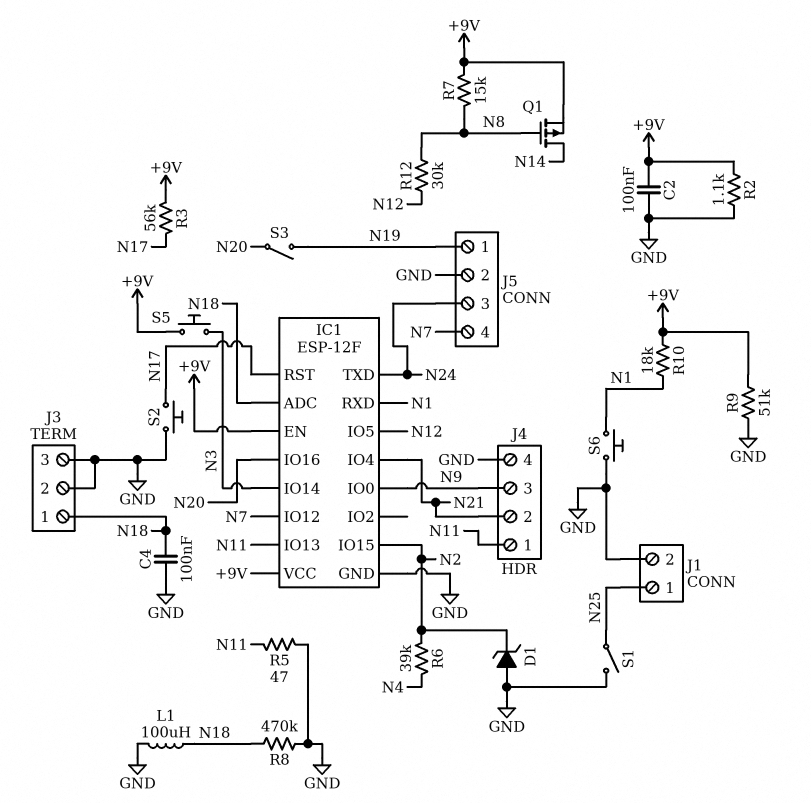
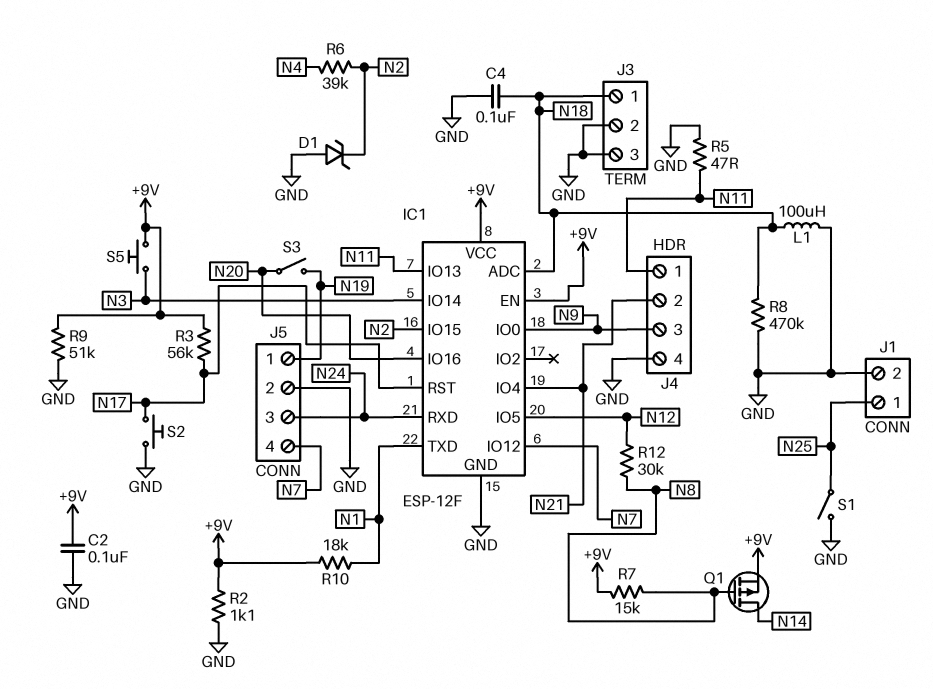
IC1 pin RXD: N1 -> N24
IC1 pin TXD: N24 -> N1
S6: button (GND, N1) -> none

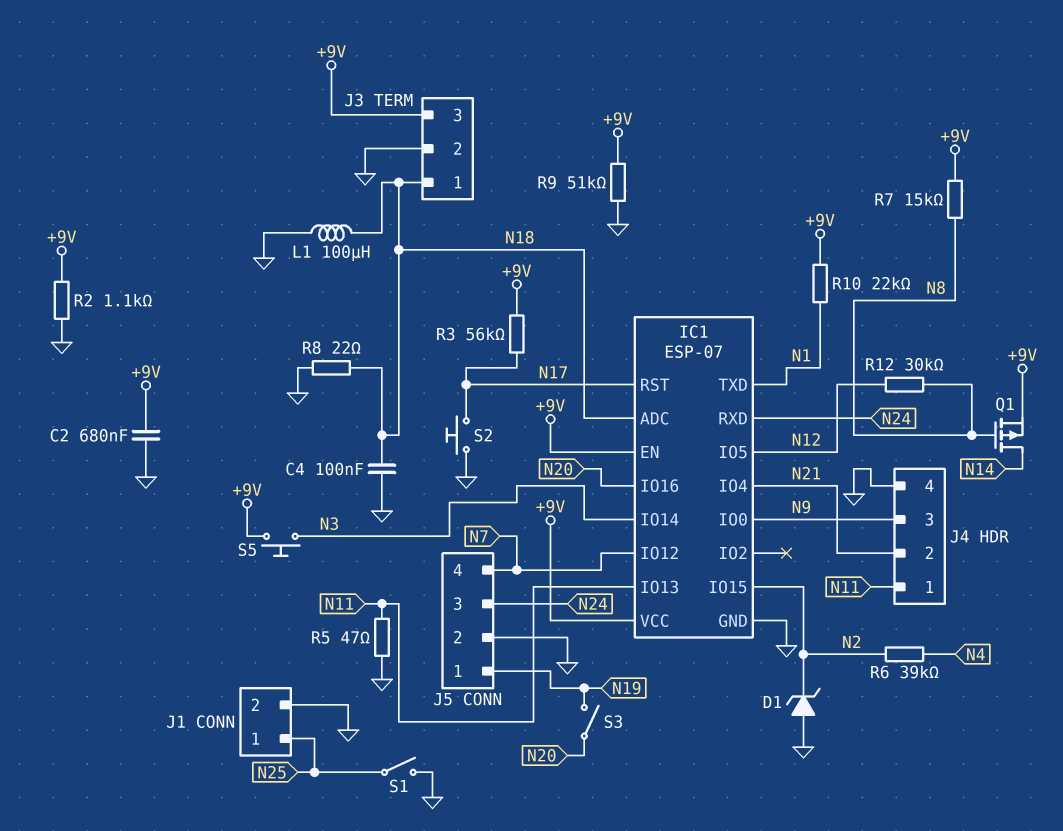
C2: 100nF (+9V, GND) -> 680nF (+9V, GND)
IC1: ESP-12F -> ESP-07
J3 pin 3: GND -> +9V
R8: 470k (GND, N18) -> 22 (GND, N18)
R10: 18k (+9V, N1) -> 22k (+9V, N1)

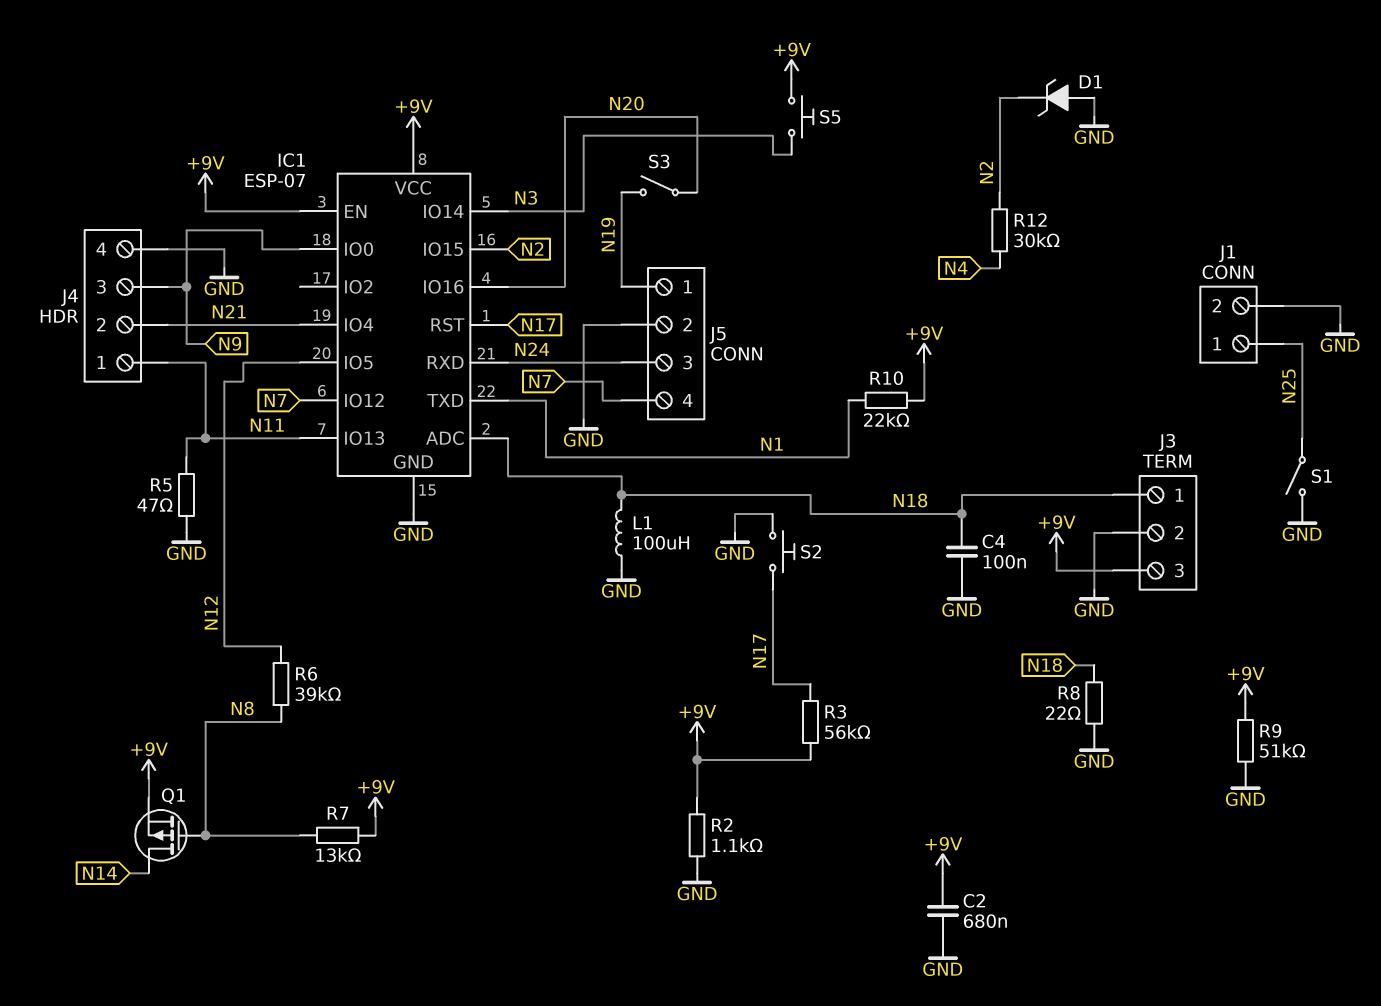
R6: 39k (N2, N4) -> 39k (N8, N12)
R7: 15k (+9V, N8) -> 13k (+9V, N8)
R12: 30k (N8, N12) -> 30k (N2, N4)

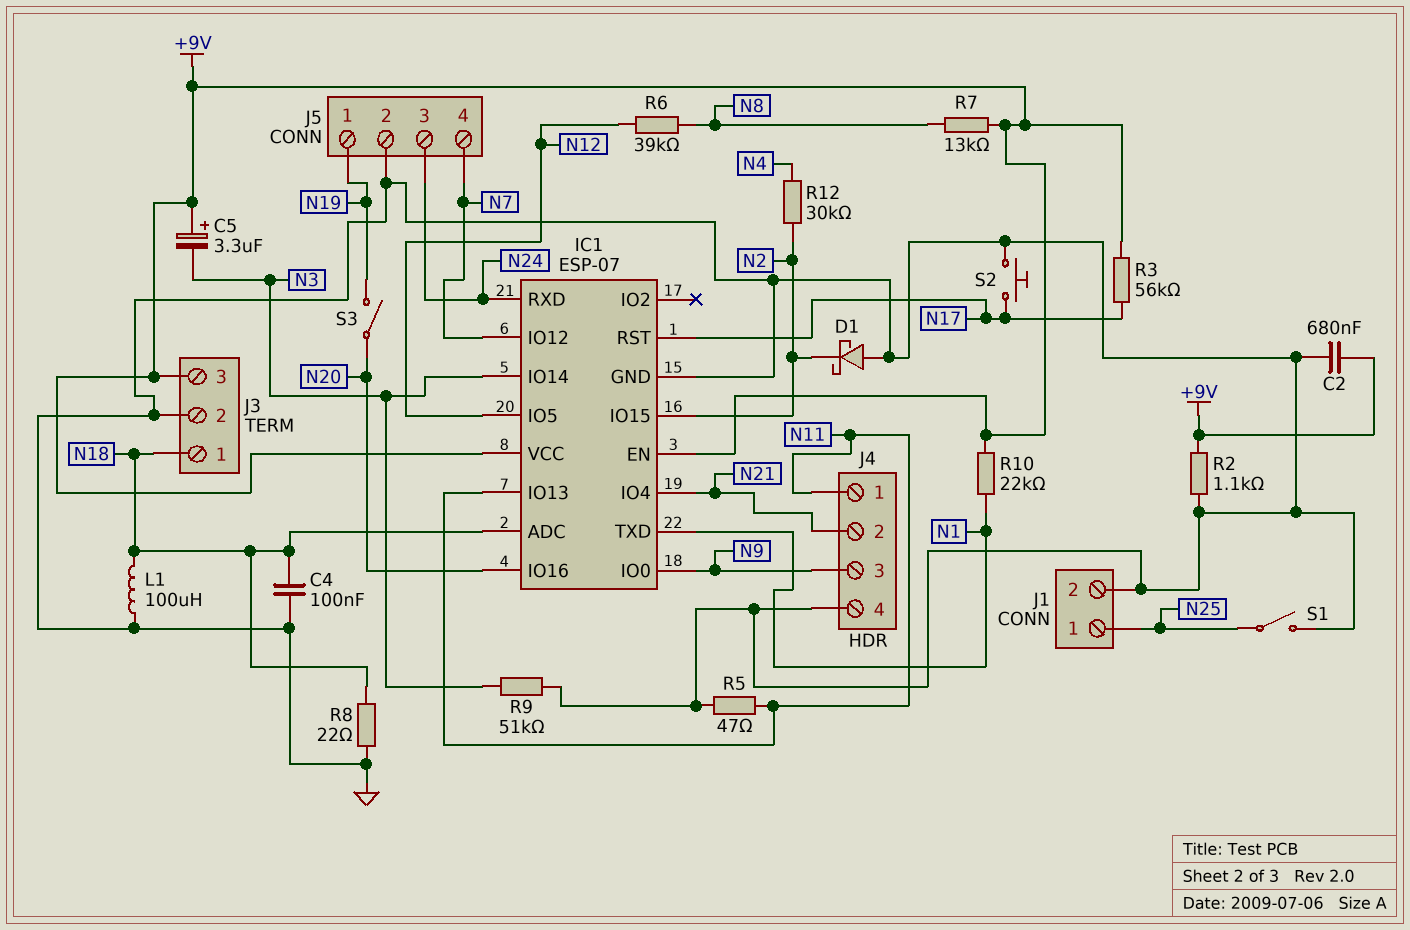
C5: none -> 3.3uF (plus +9V, minus N3)
D1: zener (A GND, K N2) -> schottky (A GND, K N2)
Q1: PMOS (G N8, D N14, S +9V) -> none
R9: 51k (+9V, GND) -> 51k (GND, N3)
S5: button (+9V, N3) -> none

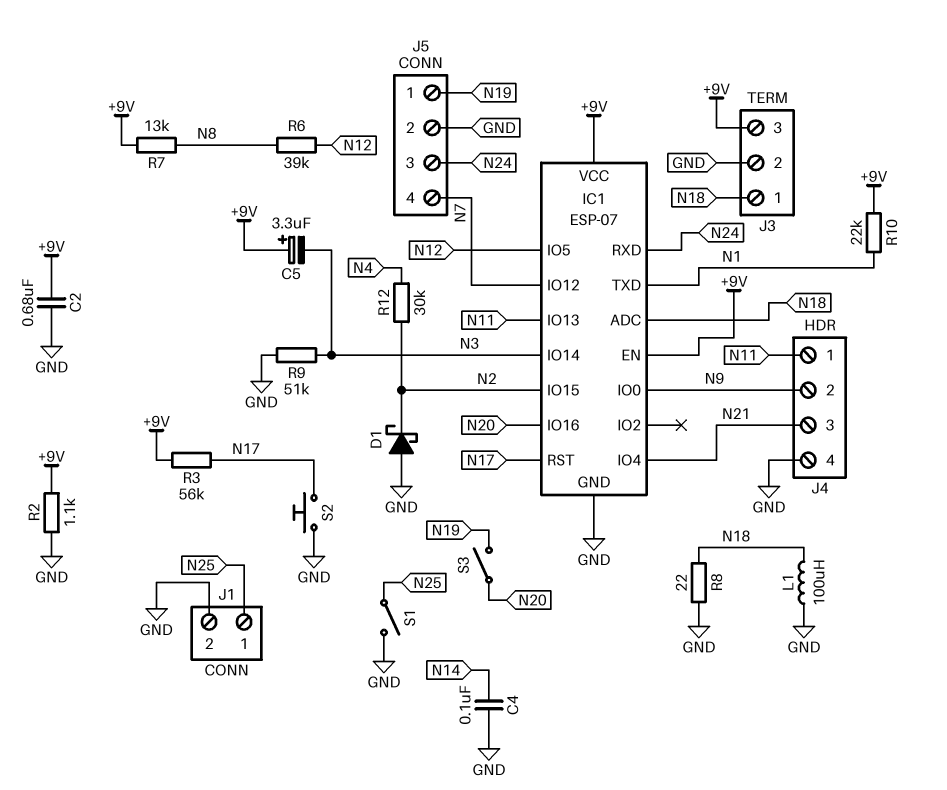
C4: 100nF (GND, N18) -> 100nF (GND, N14)
J4 pin 2: N21 -> N9
J4 pin 3: N9 -> N21
R5: 47 (GND, N11) -> none

